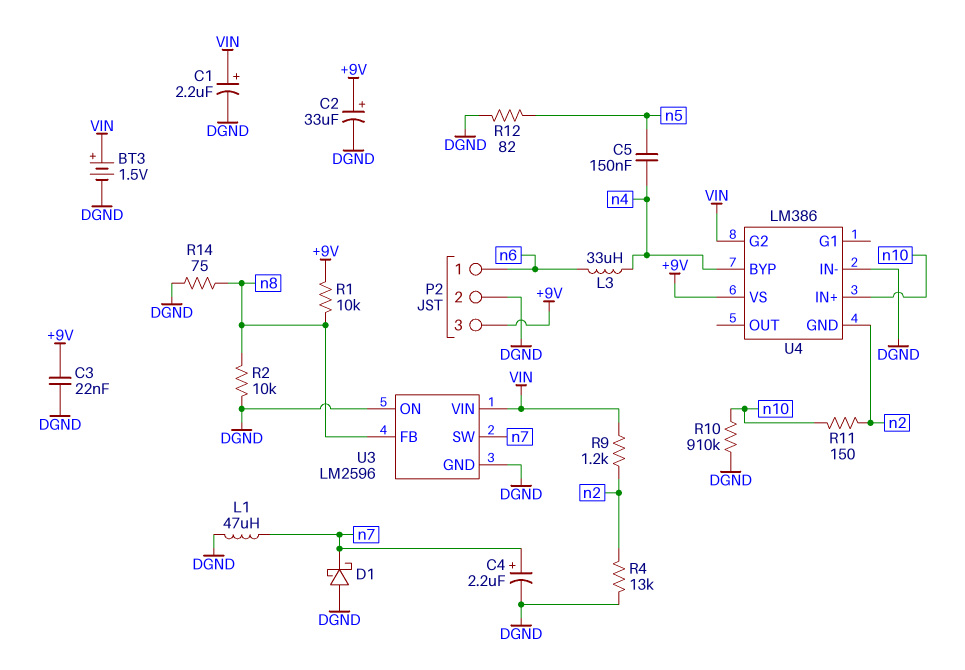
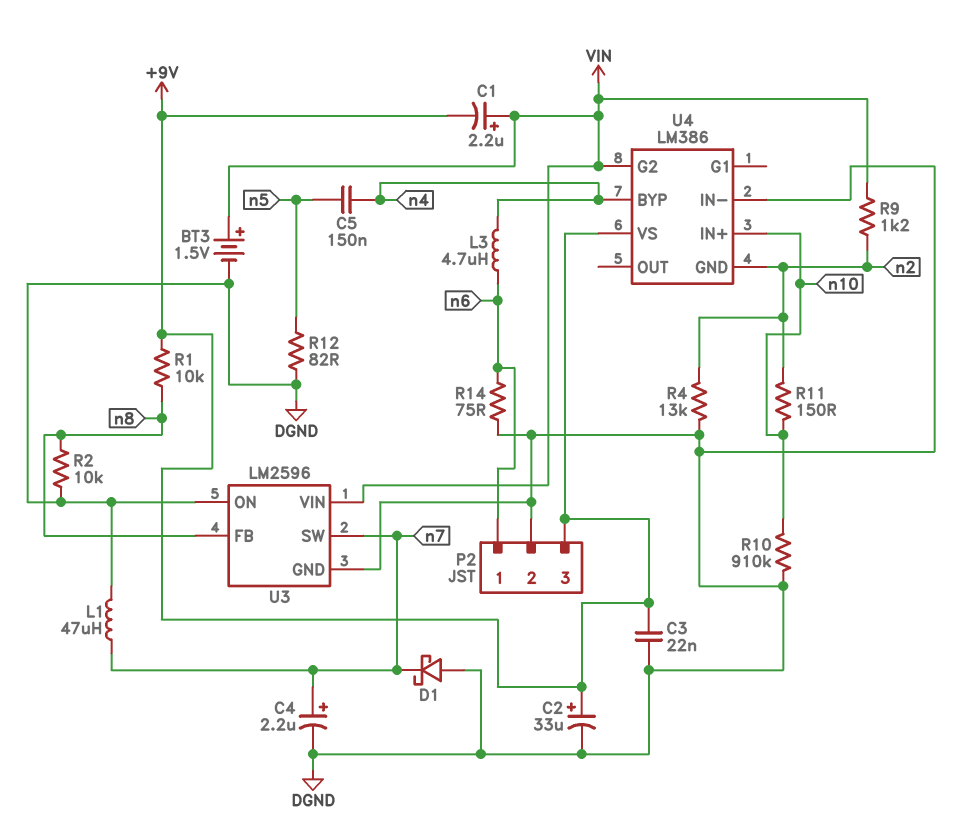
C1: 2.2uF (plus VIN, minus DGND) -> 2.2uF (plus VIN, minus +9V)
L3: 33uH (n4, n6) -> 4.7uH (n4, n6)
R14: 75 (DGND, n8) -> 75 (DGND, n6)

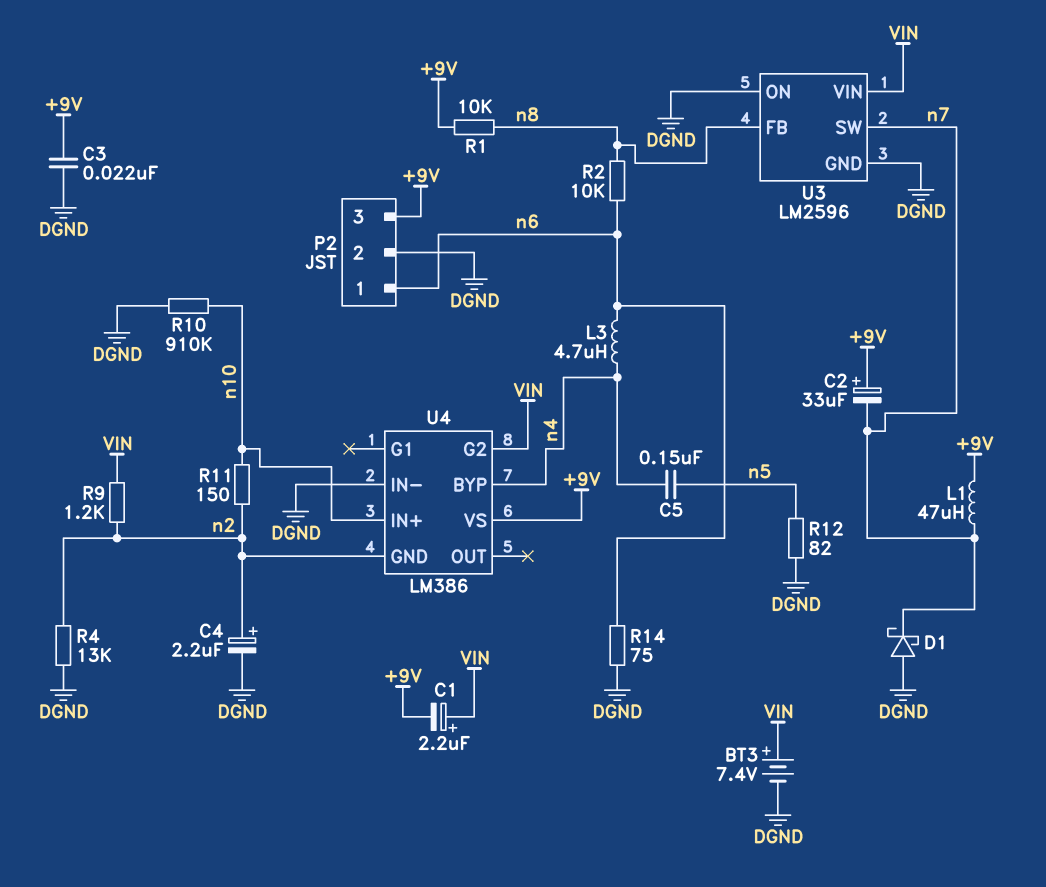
BT3: 1.5V (plus VIN, minus DGND) -> 7.4V (plus VIN, minus DGND)
C2: 33uF (plus +9V, minus DGND) -> 33uF (plus +9V, minus n7)
C4: 2.2uF (plus n7, minus DGND) -> 2.2uF (plus n2, minus DGND)
L1: 47uH (DGND, n7) -> 47uH (+9V, n7)
R2: 10k (DGND, n8) -> 10k (n6, n8)

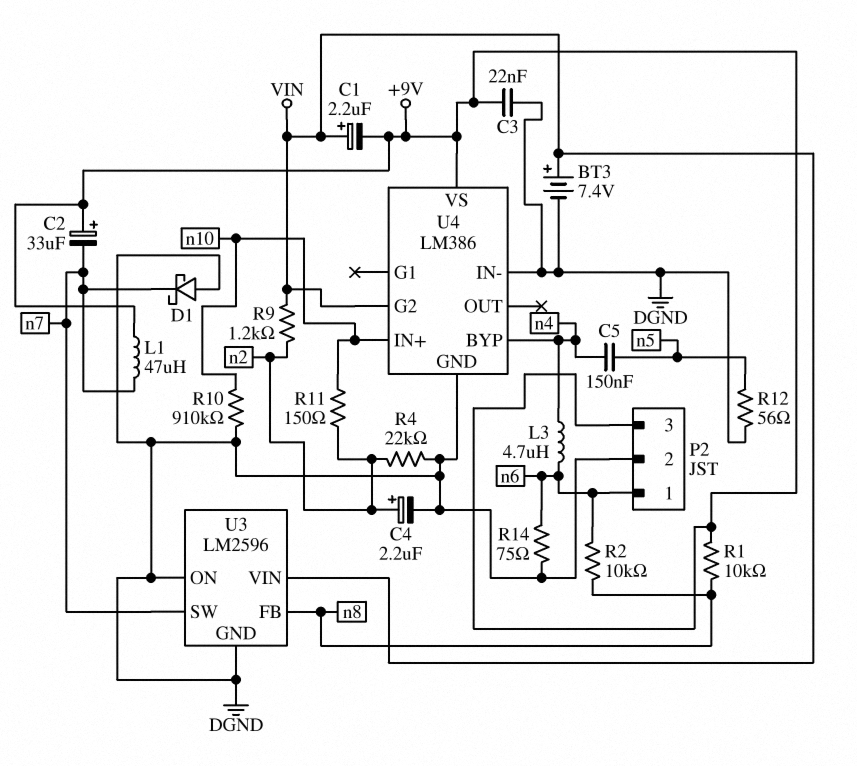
R4: 13k (DGND, n2) -> 22k (DGND, n2)
R12: 82 (DGND, n5) -> 56 (DGND, n5)
U4 pin GND: n2 -> DGND

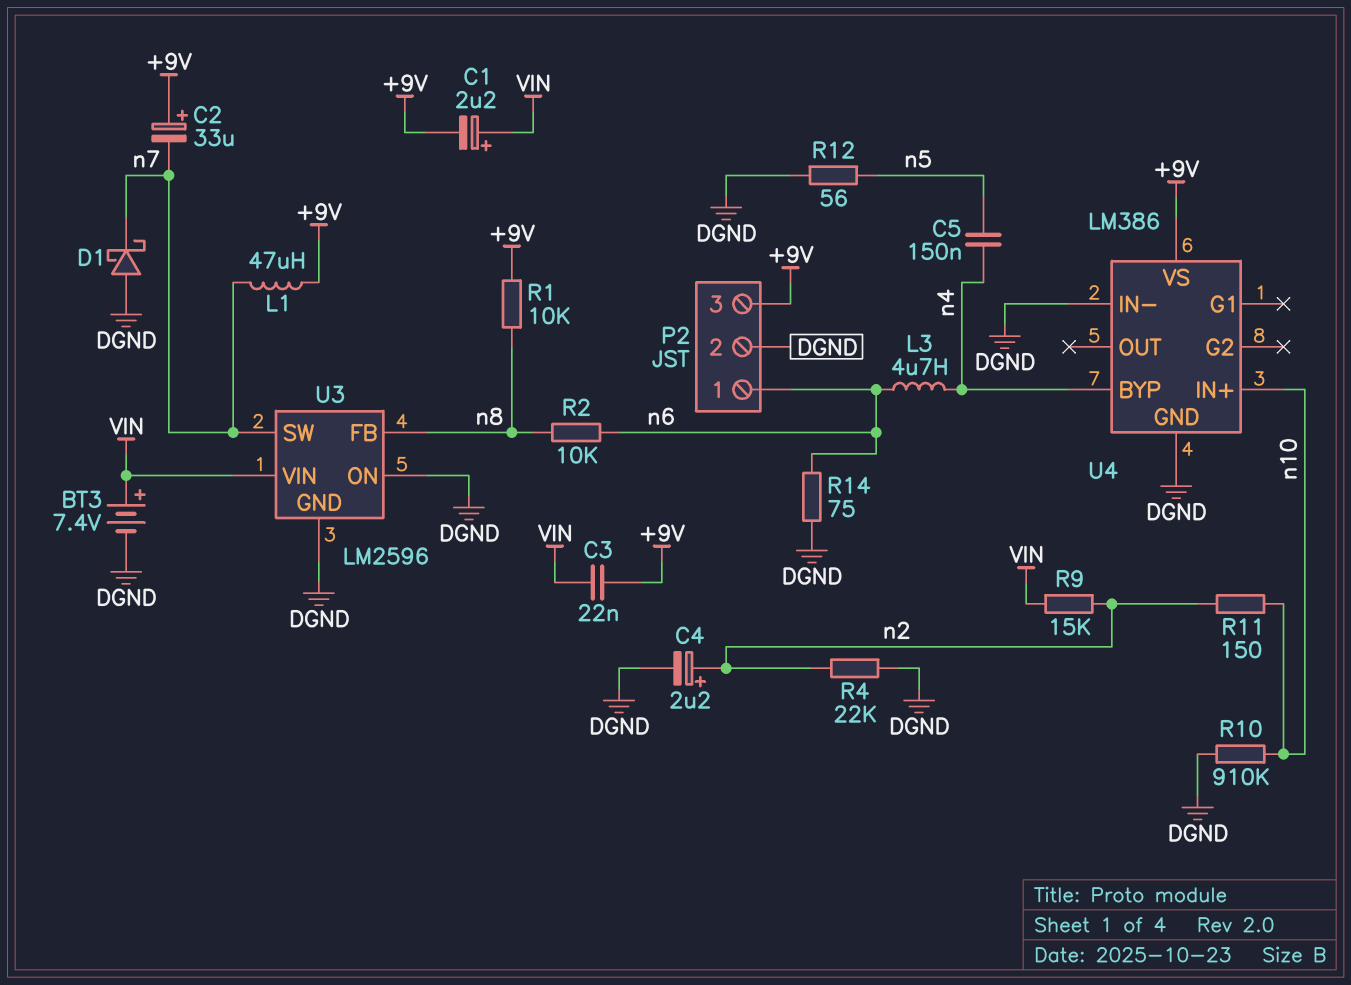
C3: 22nF (+9V, DGND) -> 22nF (+9V, VIN)
R9: 1.2k (VIN, n2) -> 15k (VIN, n2)
U4 pin G2: VIN -> none

